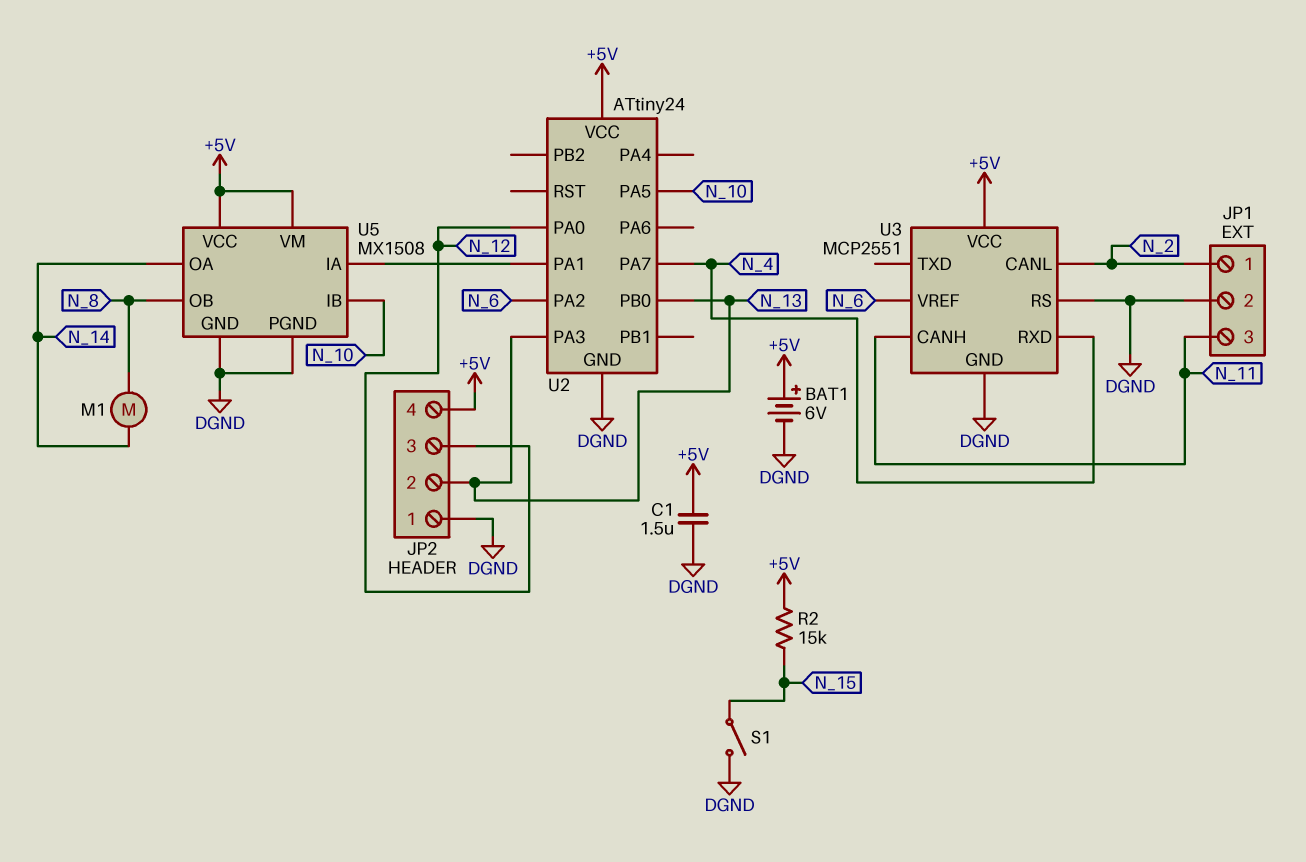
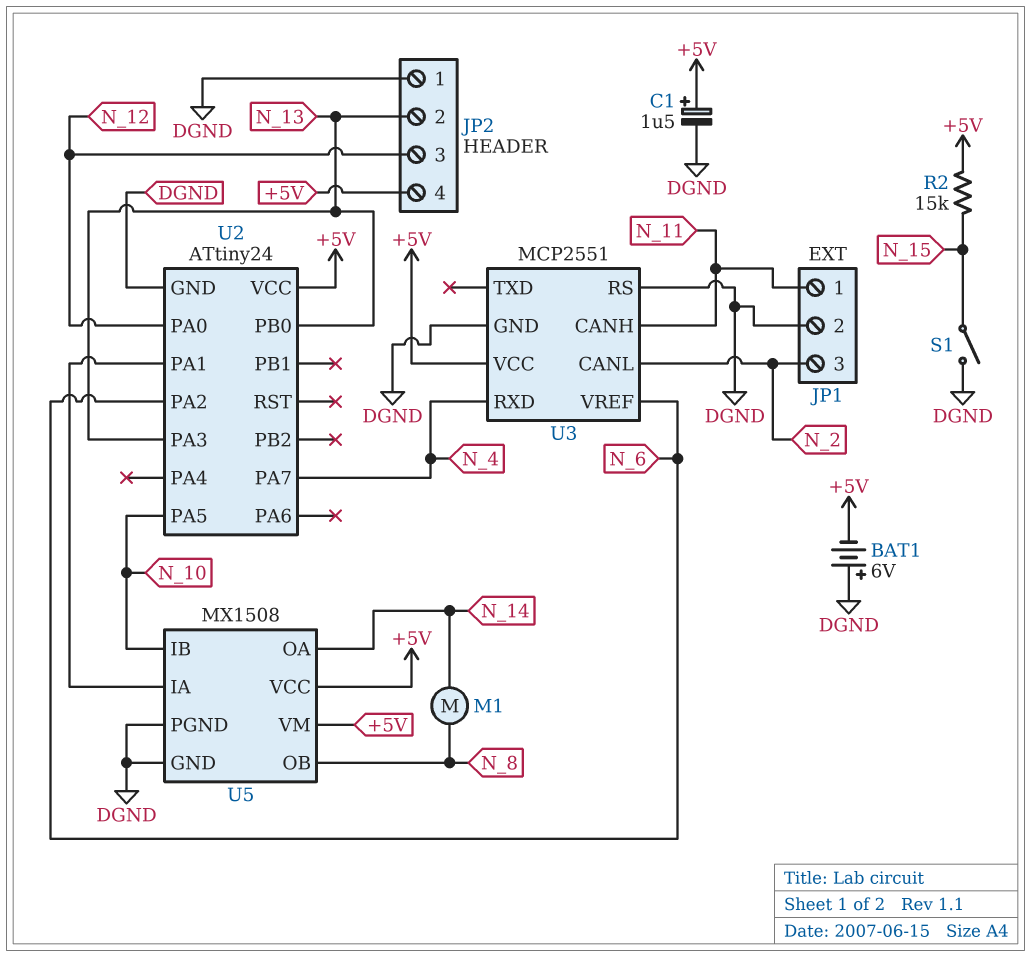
BAT1: 6V (plus +5V, minus DGND) -> 6V (plus DGND, minus +5V)
C1: 1.5uF (+5V, DGND) -> 1.5uF (plus +5V, minus DGND)
JP1 pin 1: N_2 -> N_11
JP1 pin 3: N_11 -> N_2

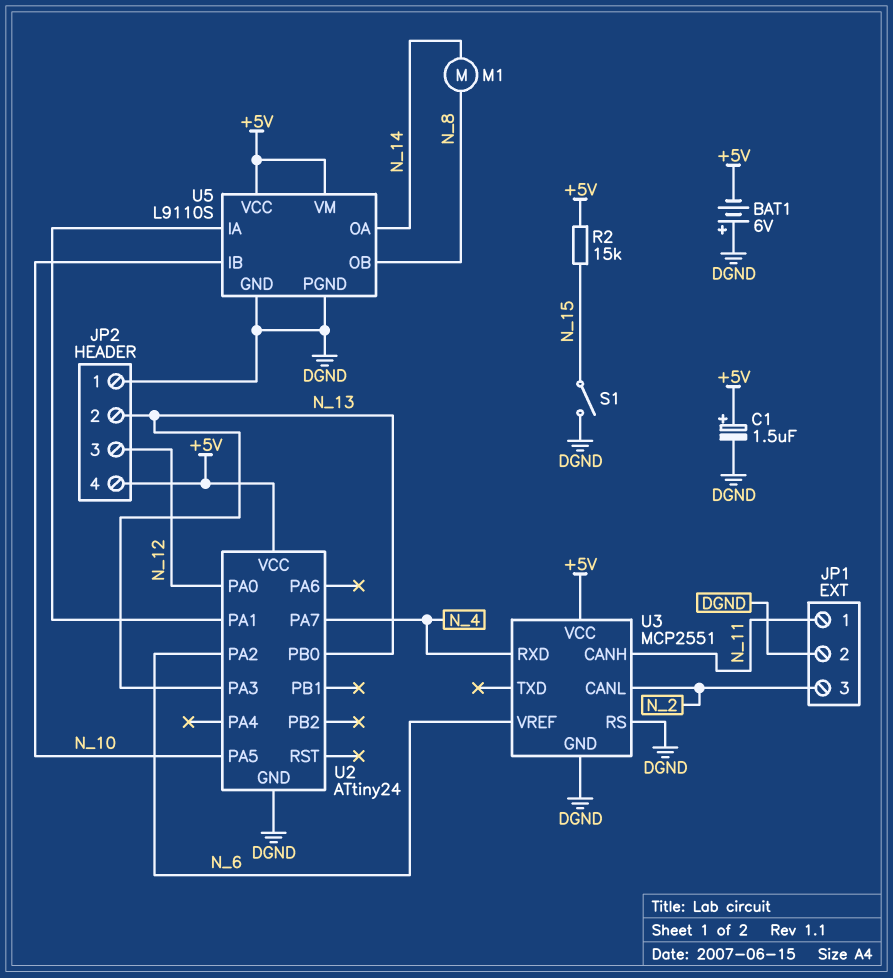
U5: MX1508 -> L9110S

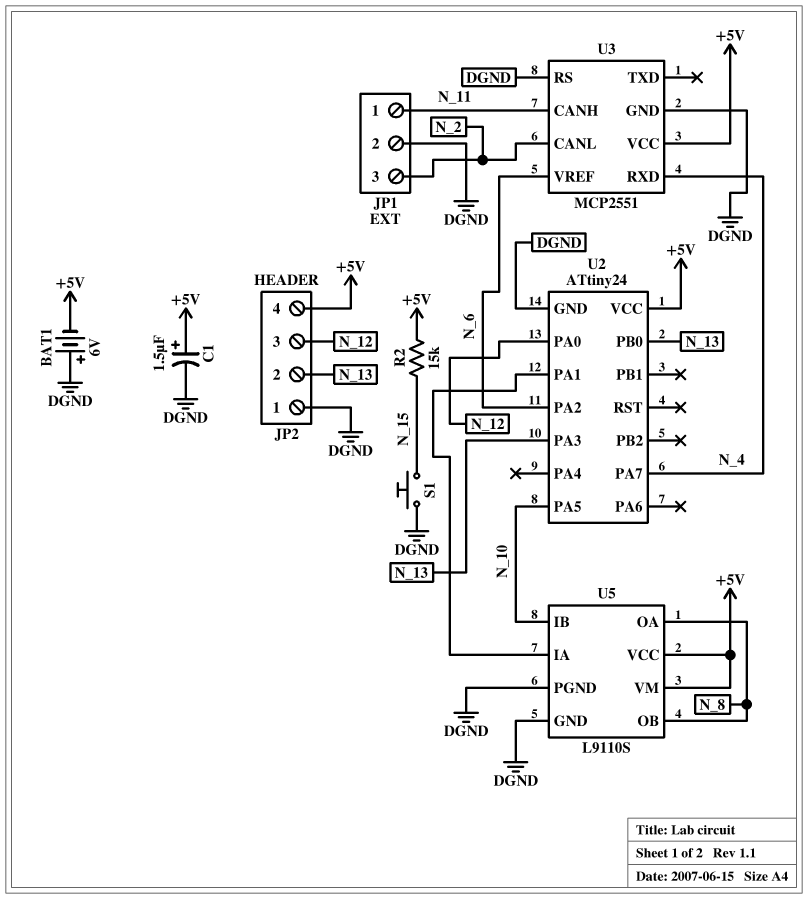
M1: motor (N_8, N_14) -> none
S1: switch (DGND, N_15) -> button (DGND, N_15)
U5 pin OA: N_14 -> N_8

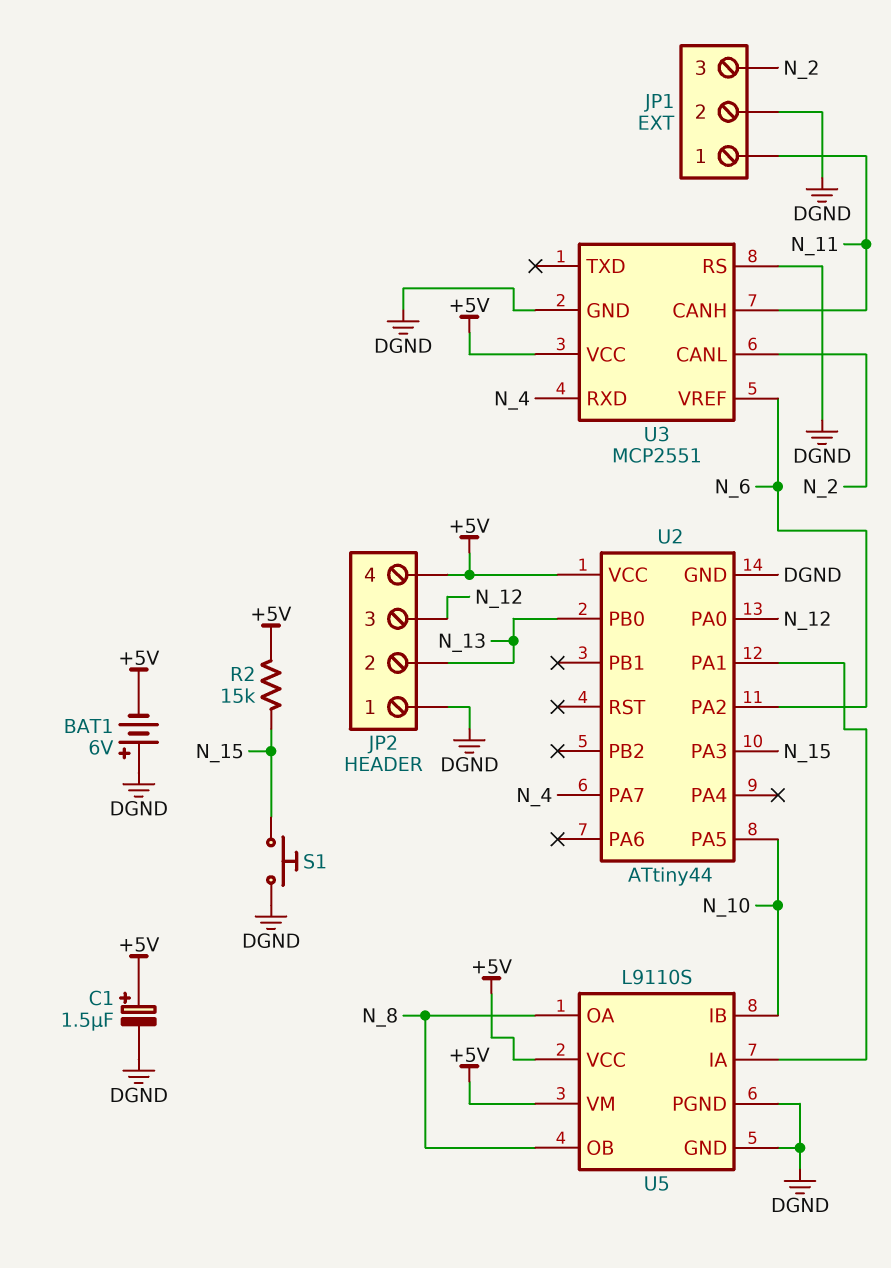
U2: ATtiny24 -> ATtiny44
U2 pin PA3: N_13 -> N_15

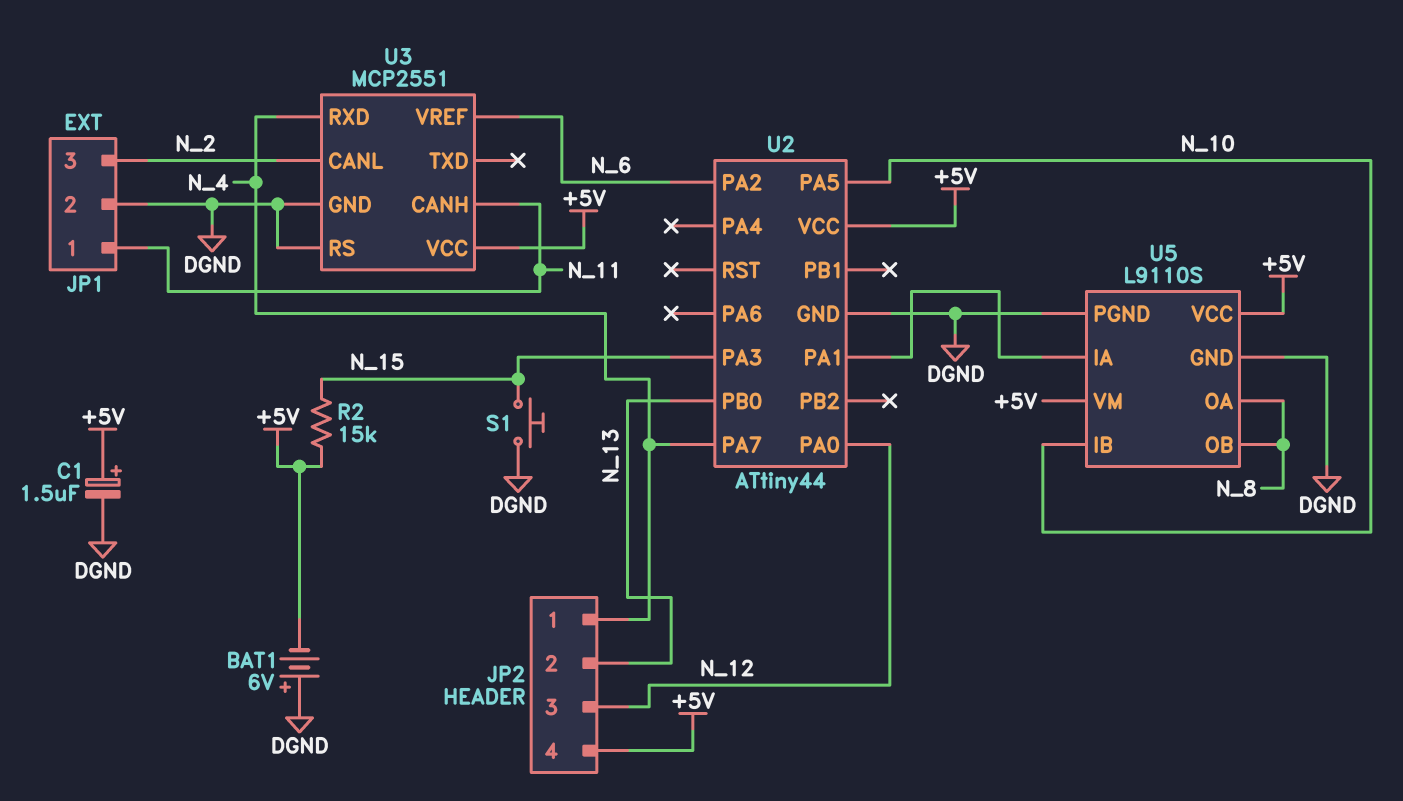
JP2 pin 1: DGND -> N_4

